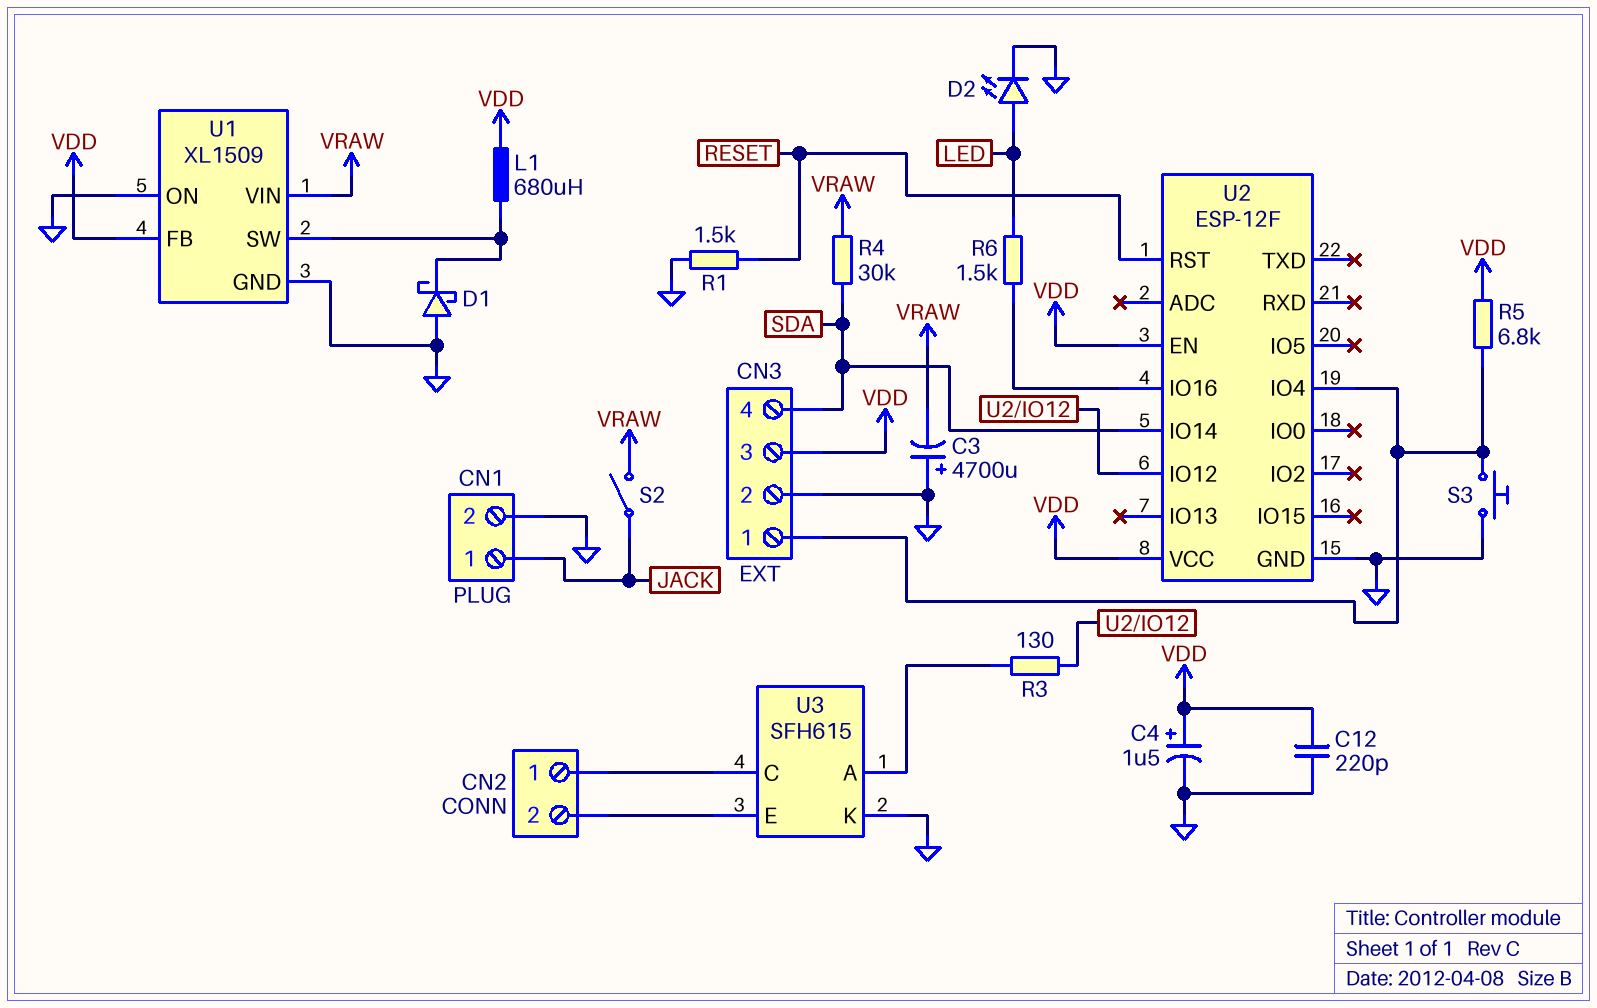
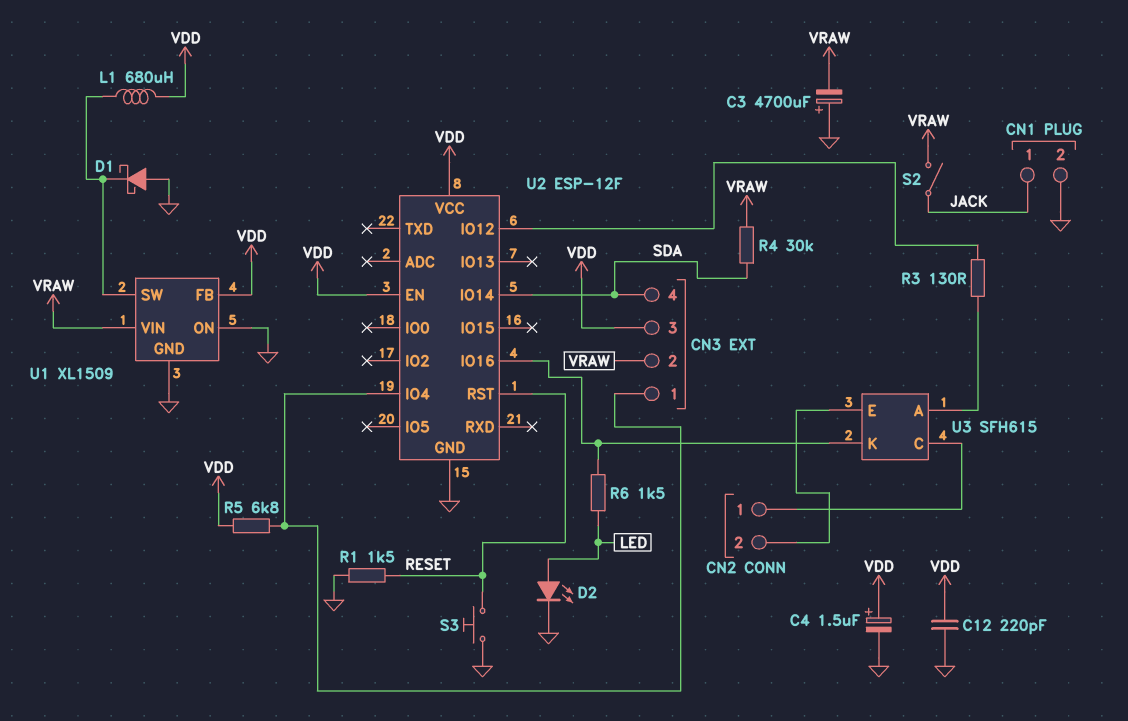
CN3 pin 2: GND -> VRAW
S3: button (CN3/1, GND) -> button (GND, RESET)
U3 pin K: GND -> U2/IO16

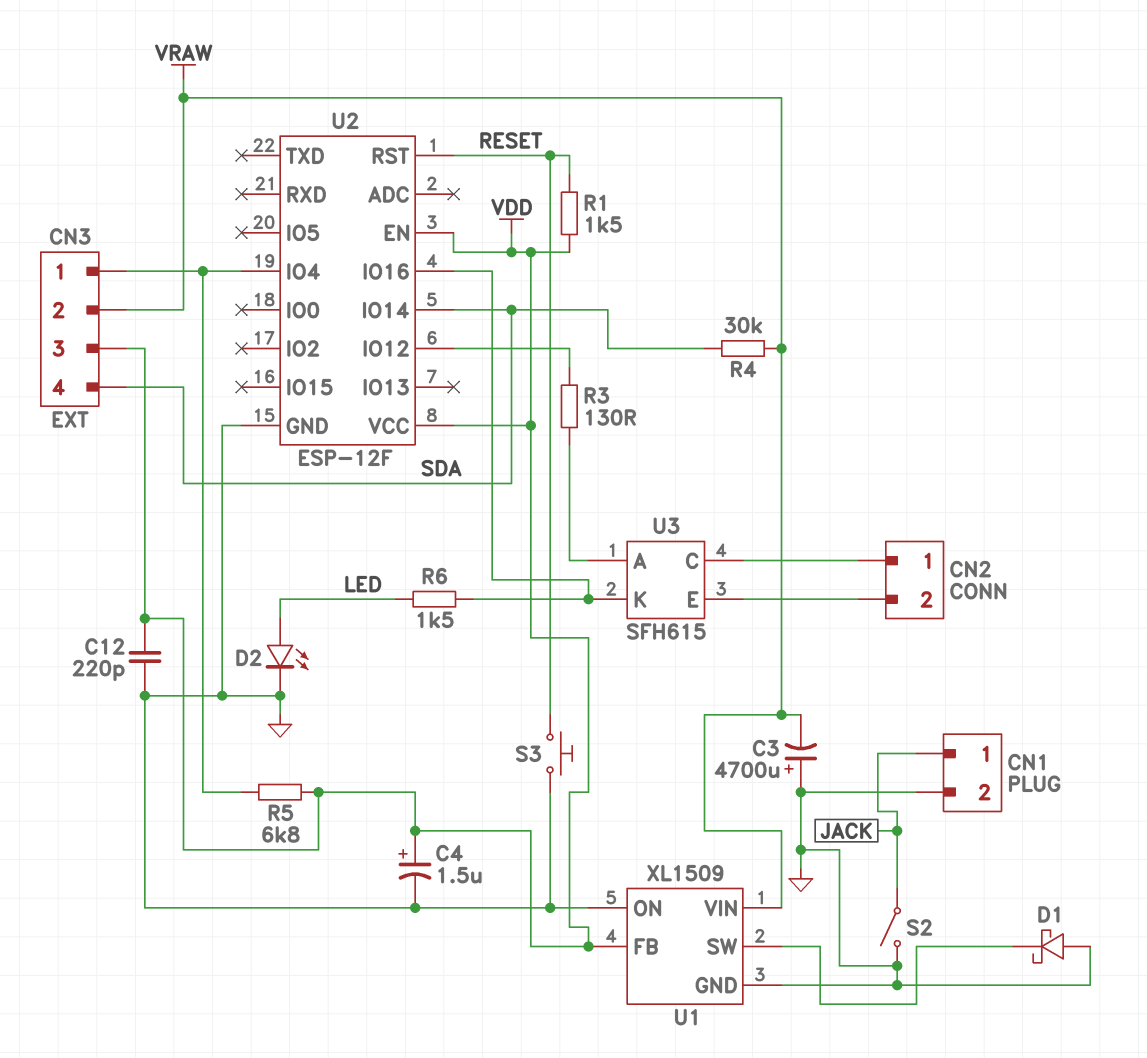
L1: 680uH (U1/SW, VDD) -> none
R1: 1.5k (GND, RESET) -> 1.5k (RESET, VDD)
S2: switch (JACK, VRAW) -> switch (GND, JACK)

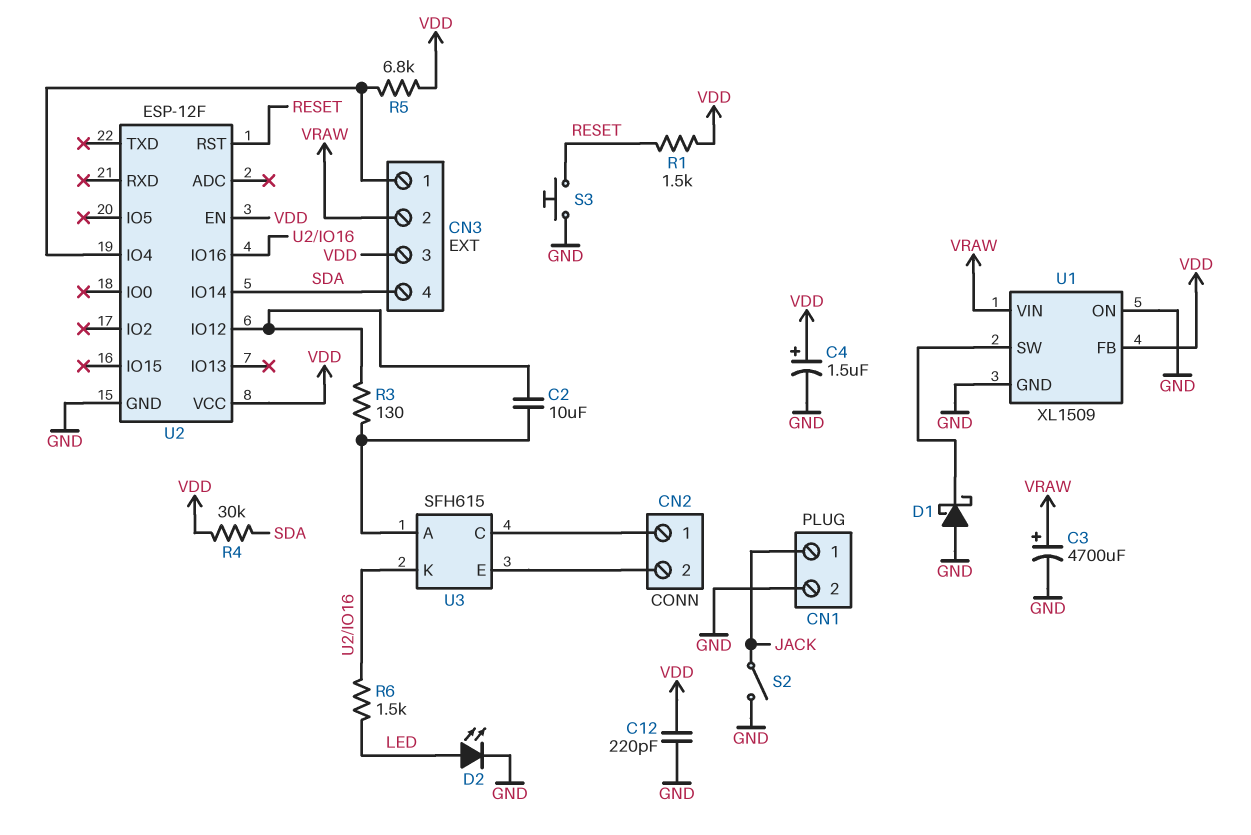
C2: none -> 10uF (U2/IO12, U3/A)
C3: 4700uF (plus GND, minus VRAW) -> 4700uF (plus VRAW, minus GND)
R4: 30k (SDA, VRAW) -> 30k (SDA, VDD)

